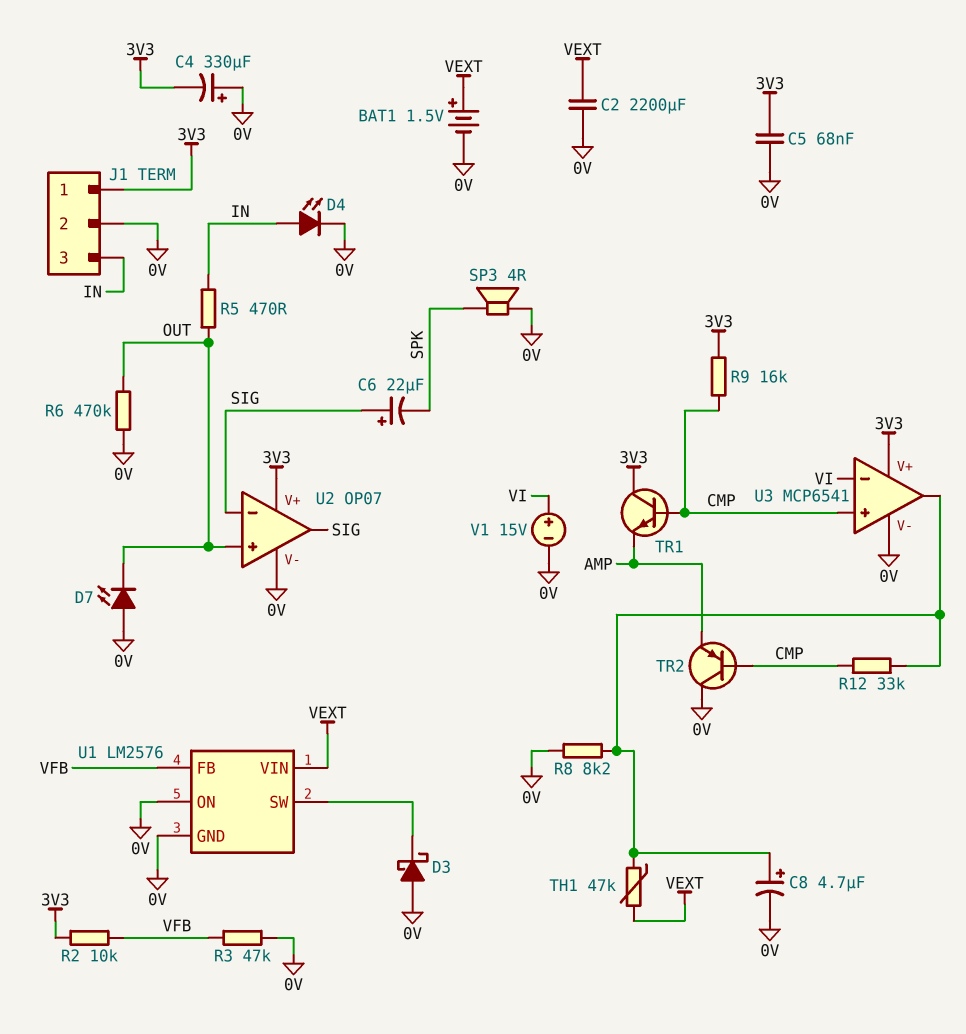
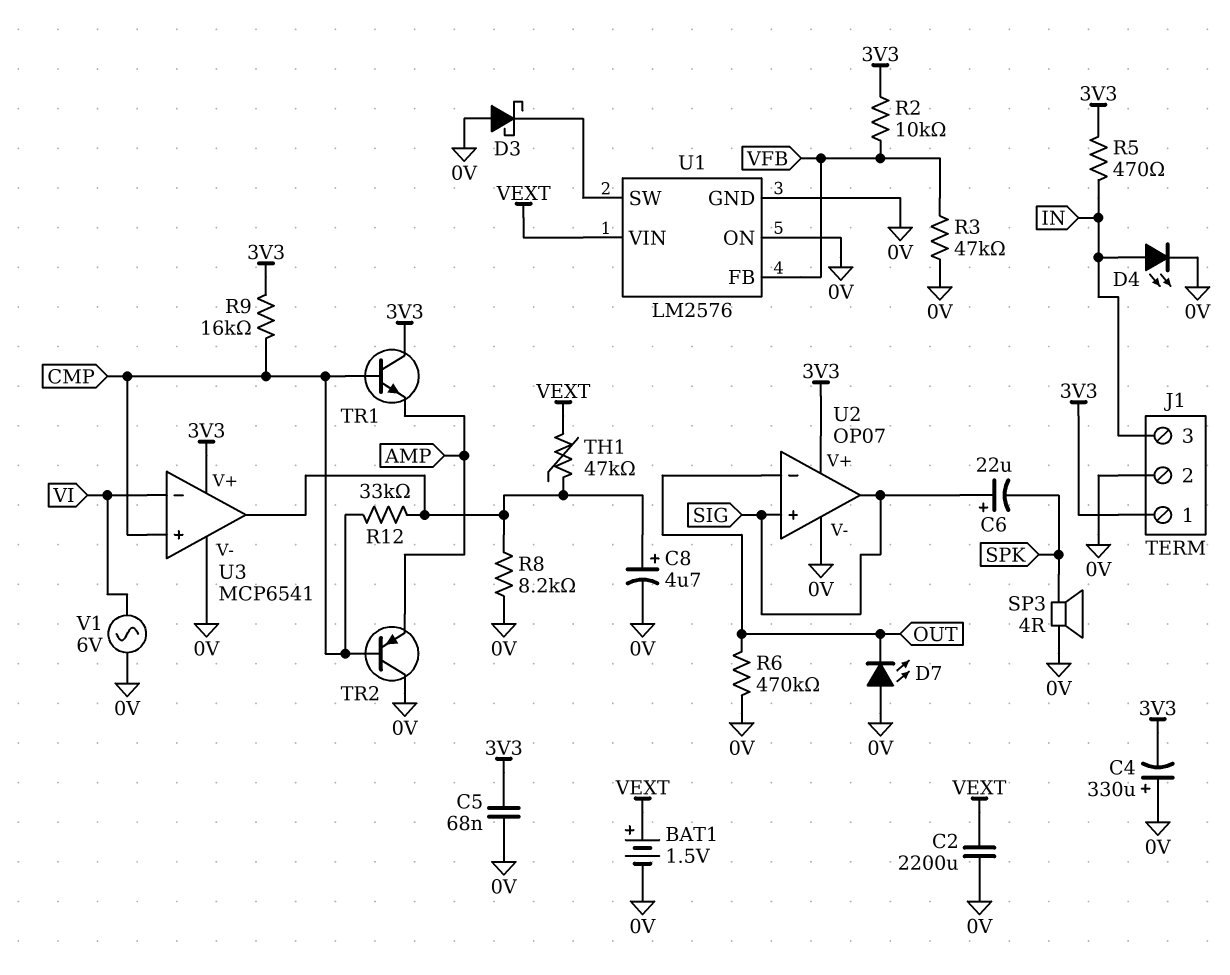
R5: 470 (IN, OUT) -> 470 (3V3, IN)
U2 pin in+: OUT -> SIG
U2 pin in-: SIG -> OUT
V1: 15V (plus VI, minus 0V) -> AC 6V (0V, VI)

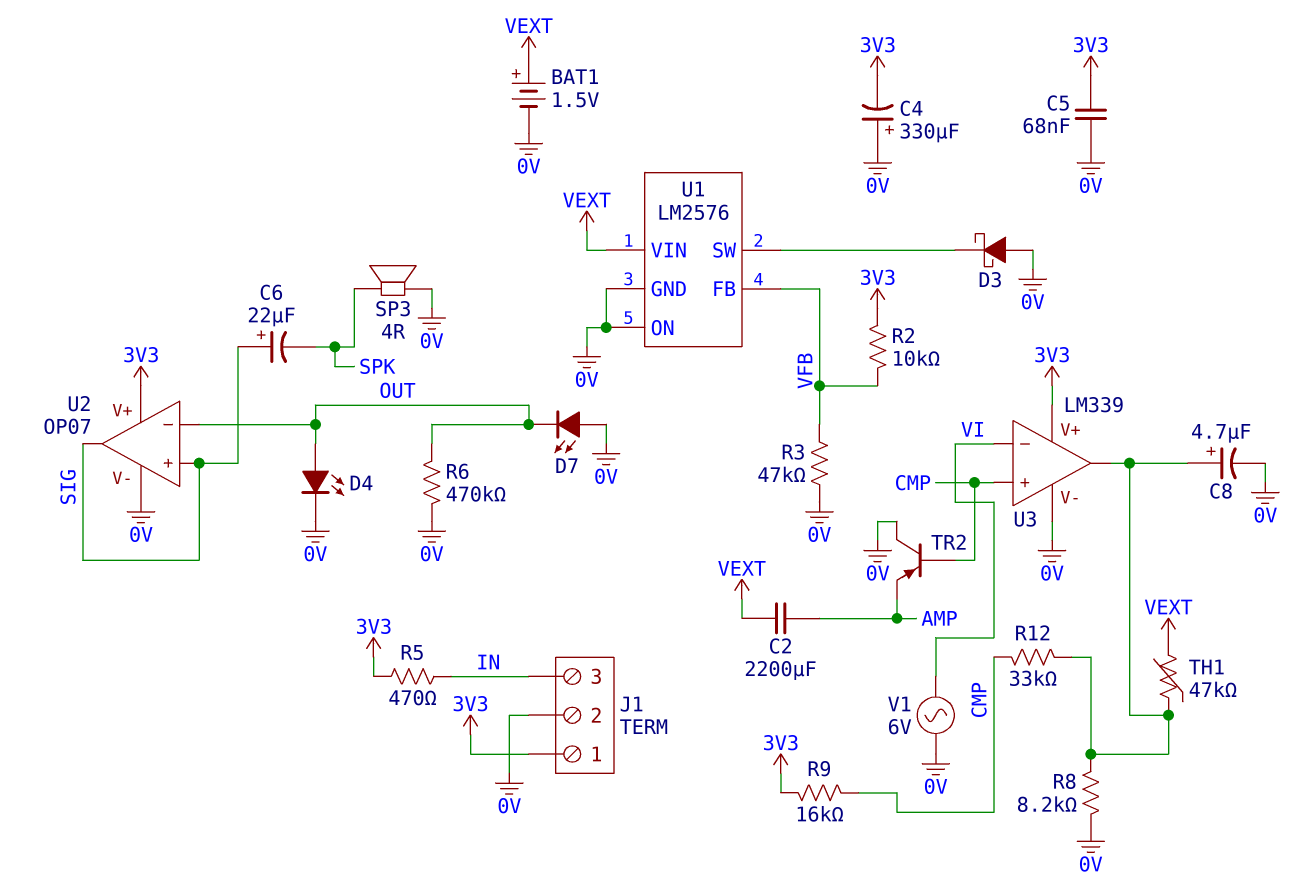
C2: 2200uF (0V, VEXT) -> 2200uF (AMP, VEXT)
D4: LED (A IN, K 0V) -> LED (A OUT, K 0V)
TR1: NPN (B CMP, C 3V3, E AMP) -> none
U3: MCP6541 -> LM339

